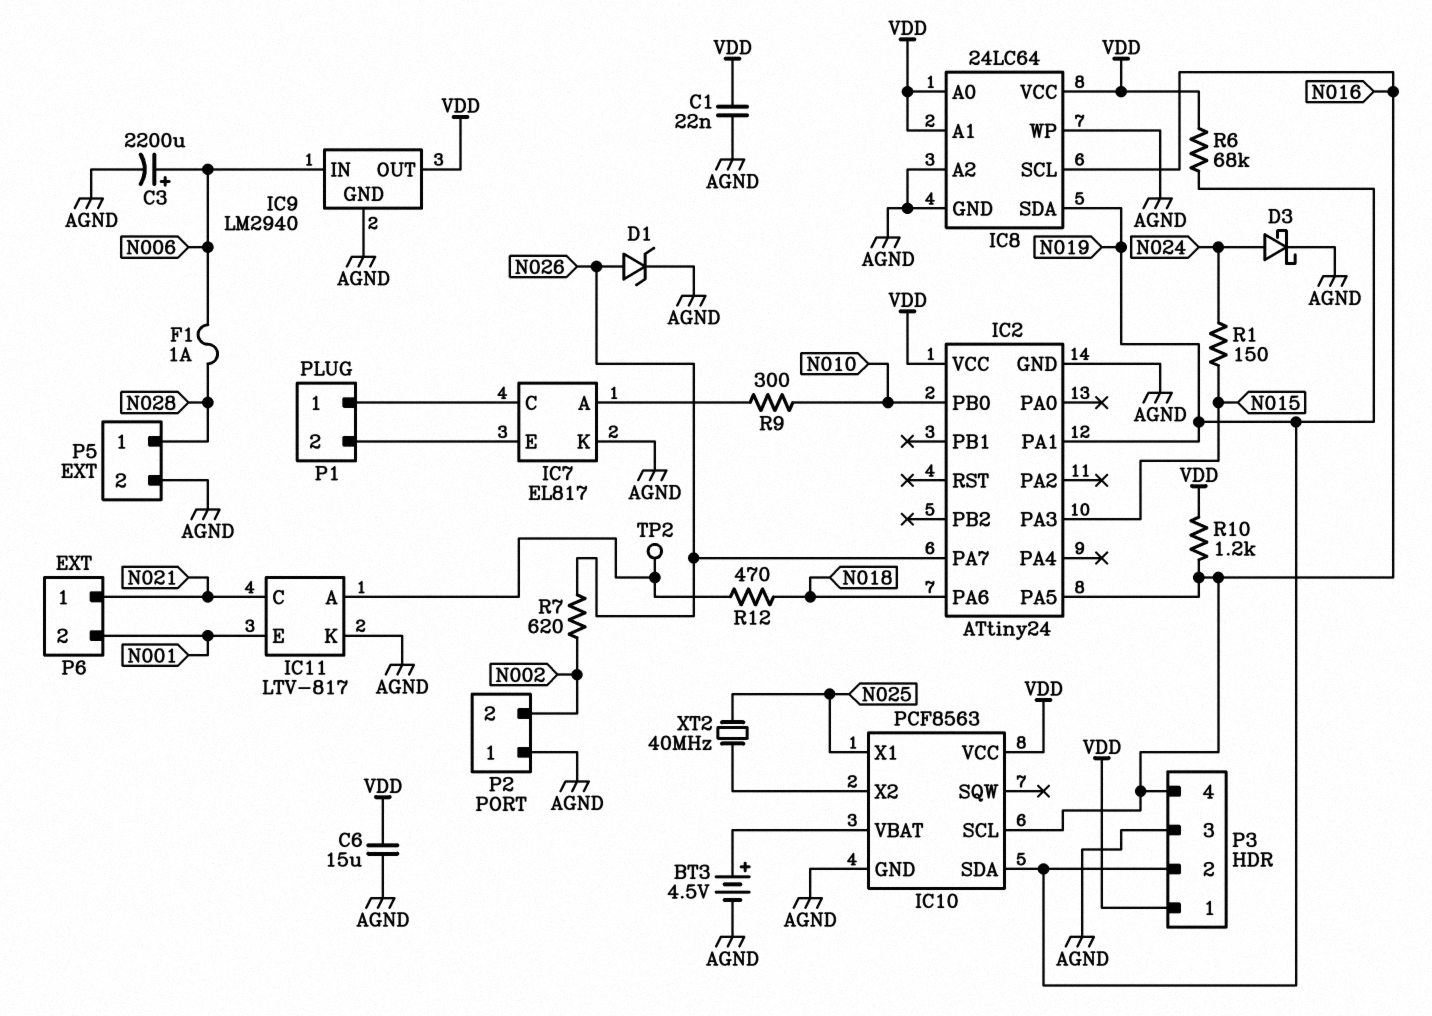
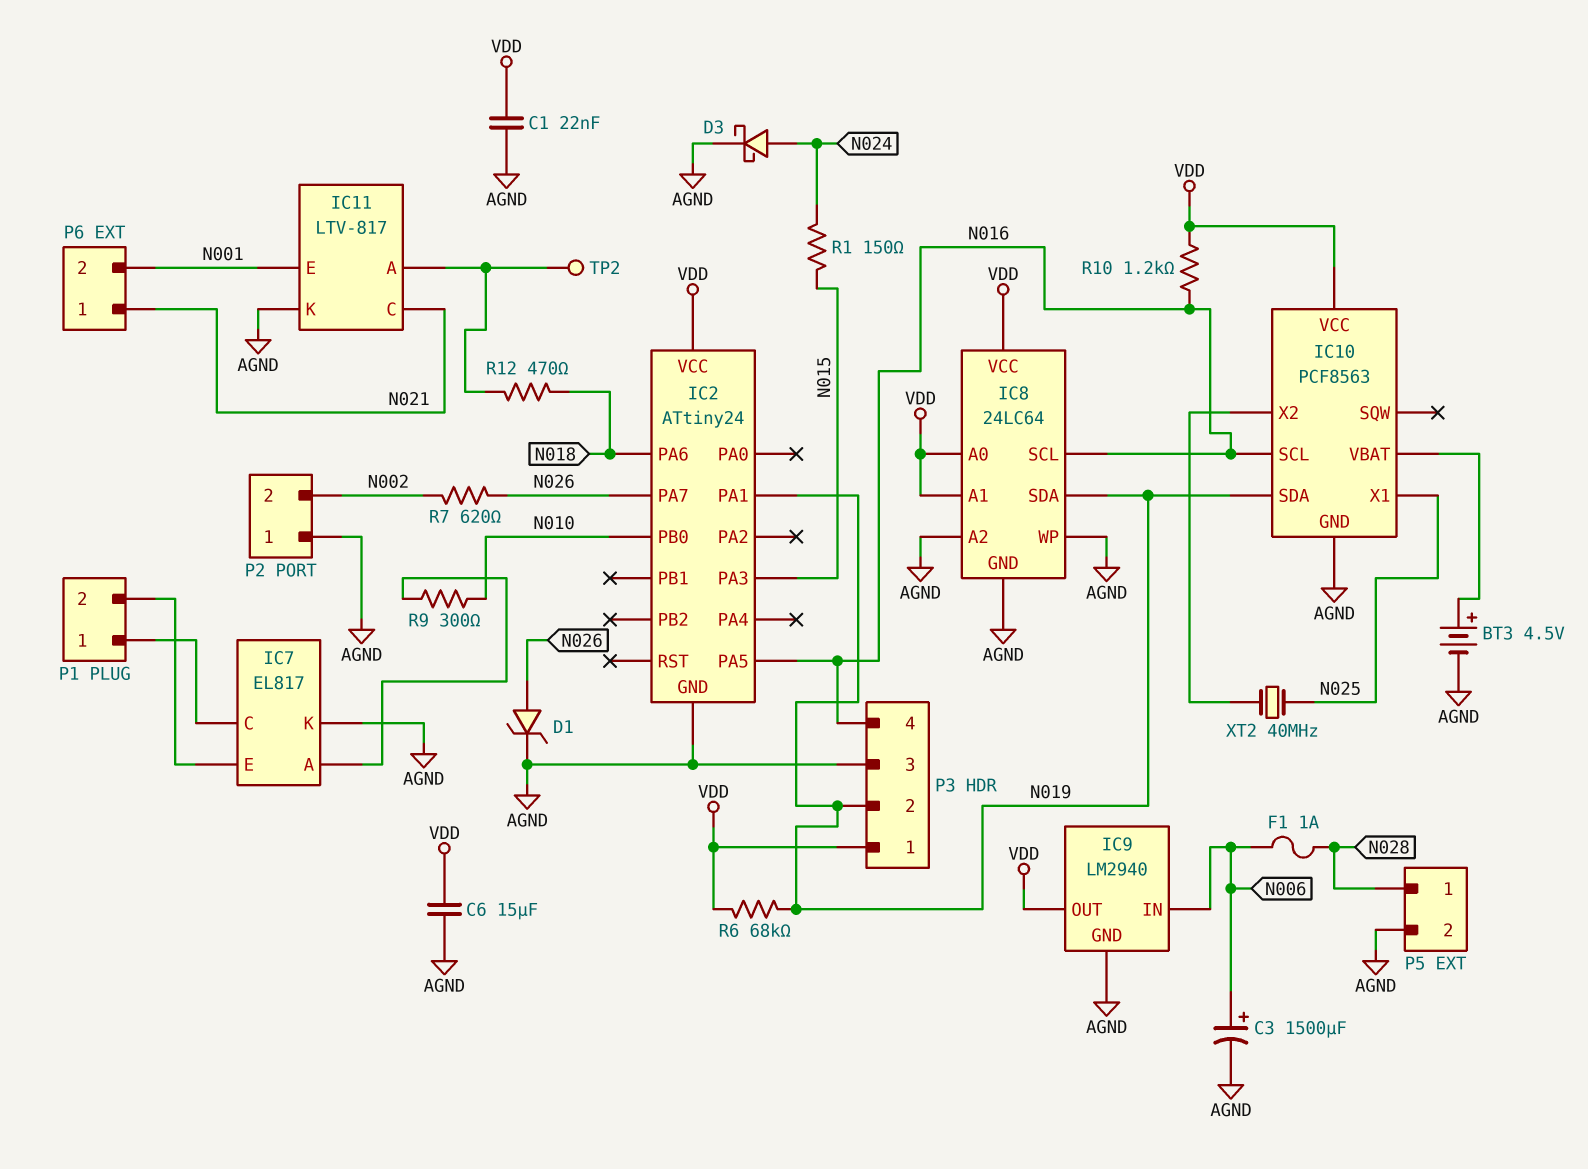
C3: 2200uF (plus N006, minus AGND) -> 1500uF (plus N006, minus AGND)

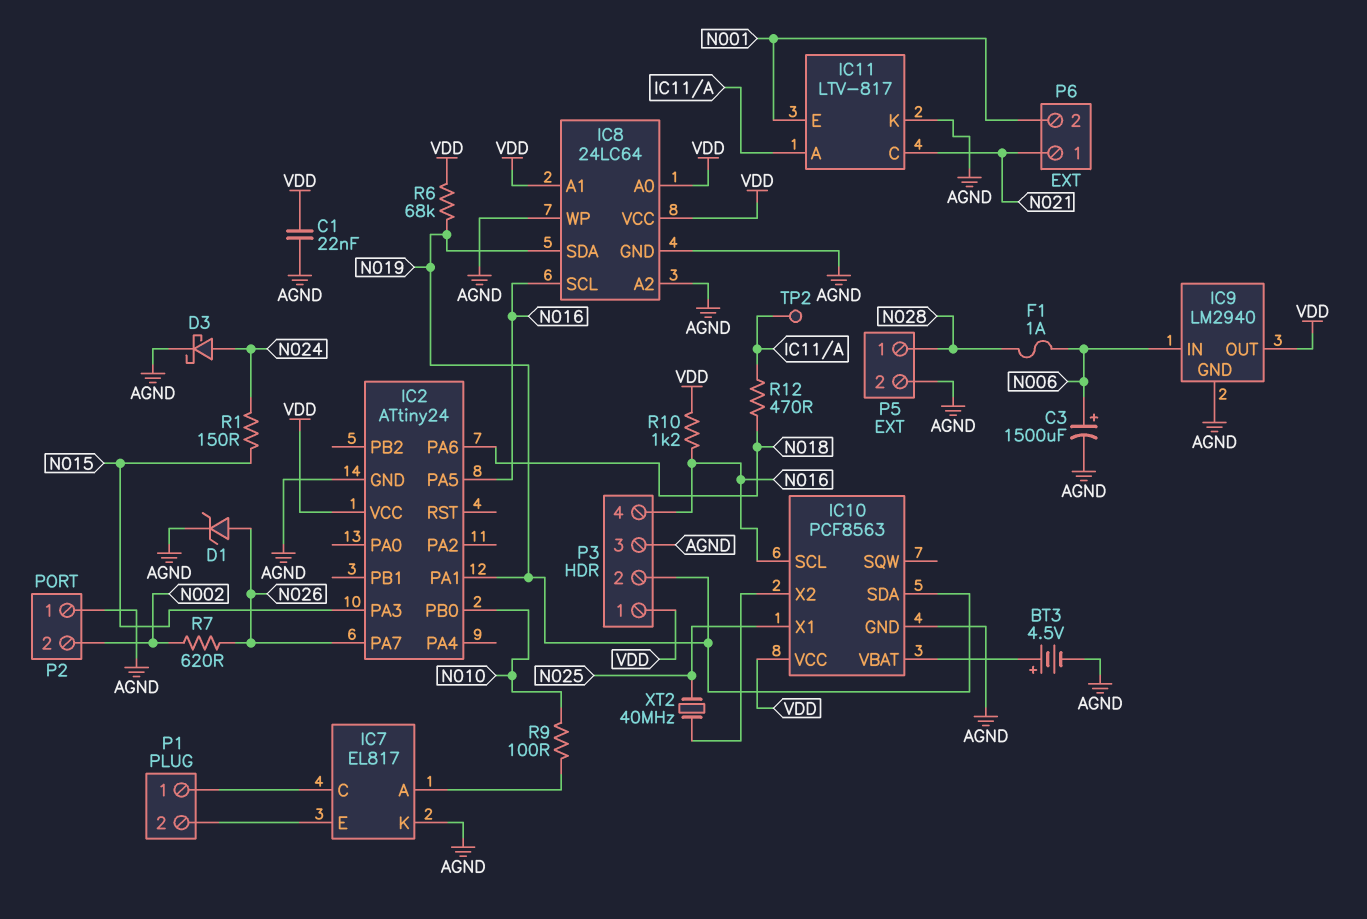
C6: 15uF (AGND, VDD) -> none
R9: 300 (IC7/A, N010) -> 100 (IC7/A, N010)

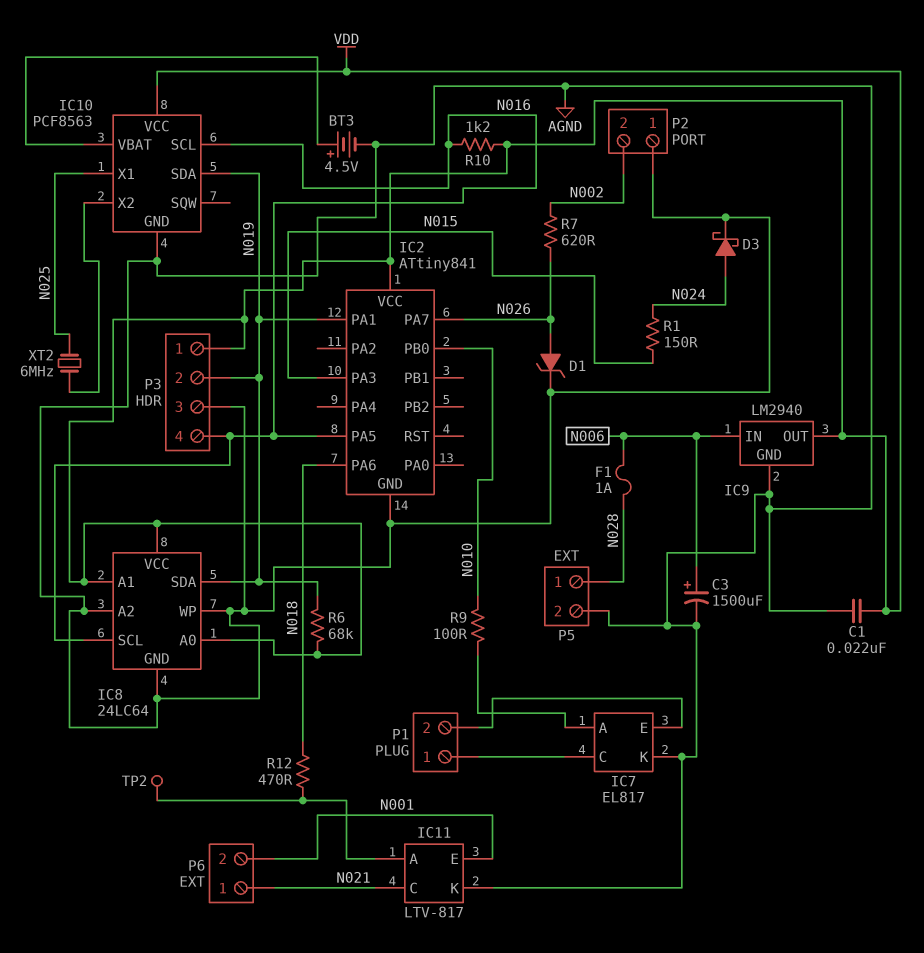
IC2: ATtiny24 -> ATtiny841
XT2: 40MHz (IC10/X2, N025) -> 6MHz (IC10/X2, N025)

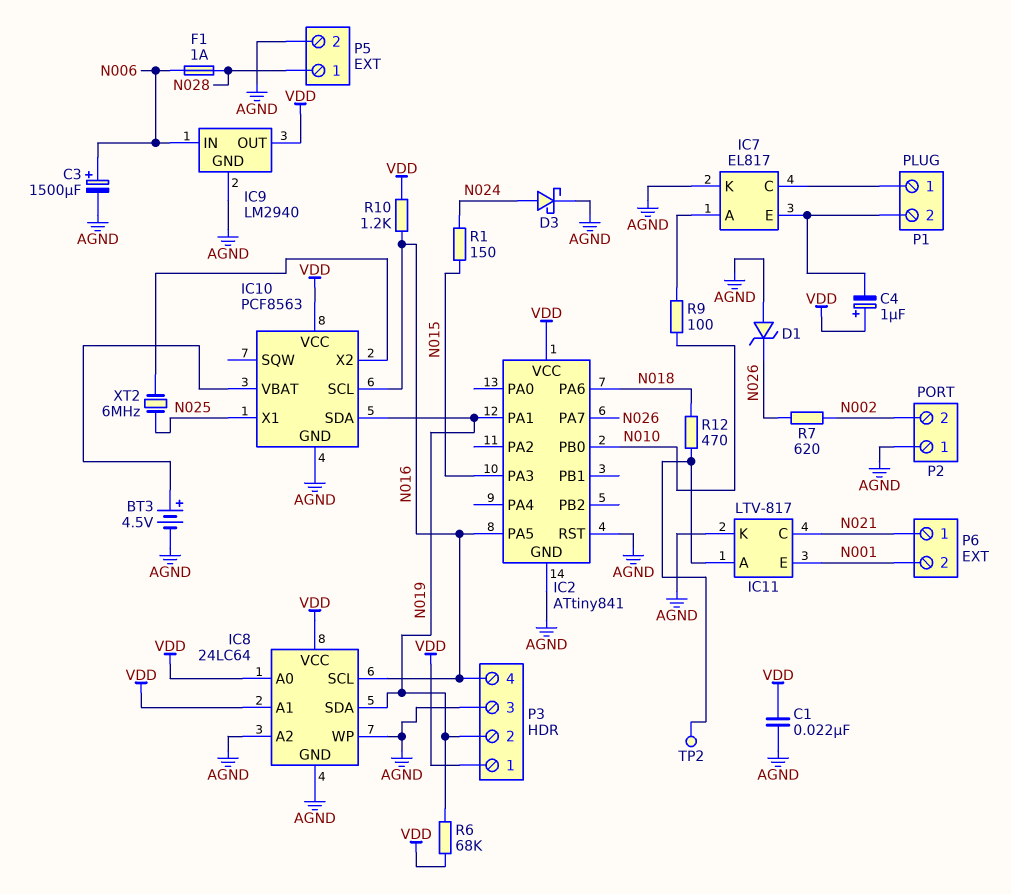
C4: none -> 1uF (plus VDD, minus IC7/E)
D1: zener (A N026, K AGND) -> zener (A AGND, K N026)
IC2 pin RST: none -> AGND

